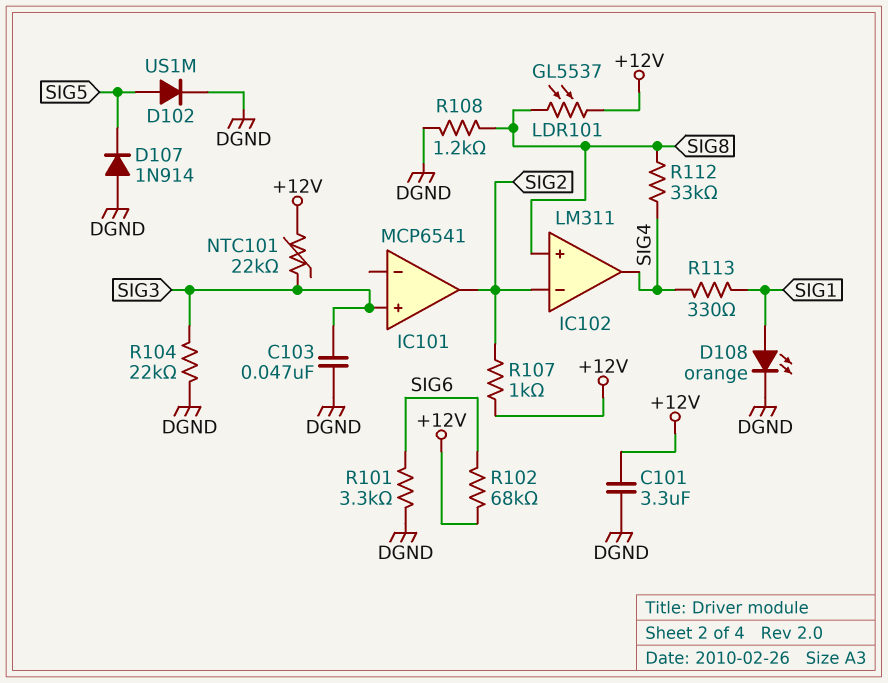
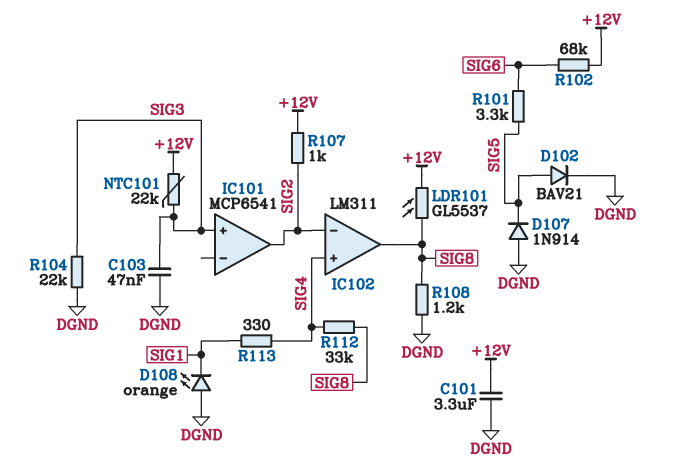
D102: diode US1M (A SIG5, K DGND) -> diode BAV21 (A SIG5, K DGND)
D108: LED orange (A SIG1, K DGND) -> LED orange (A DGND, K SIG1)
IC102 pin in+: SIG8 -> SIG4
IC102 pin out: SIG4 -> SIG8
R101: 3.3k (DGND, SIG6) -> 3.3k (SIG5, SIG6)

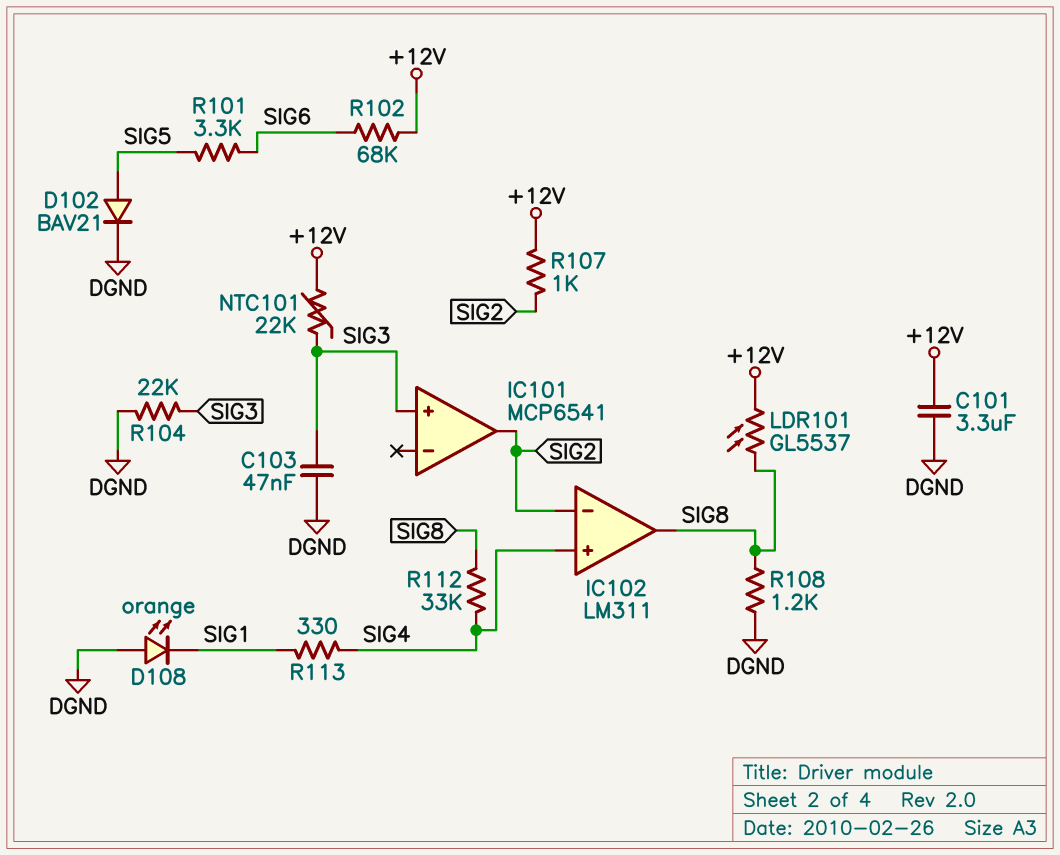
D107: diode 1N914 (A DGND, K SIG5) -> none

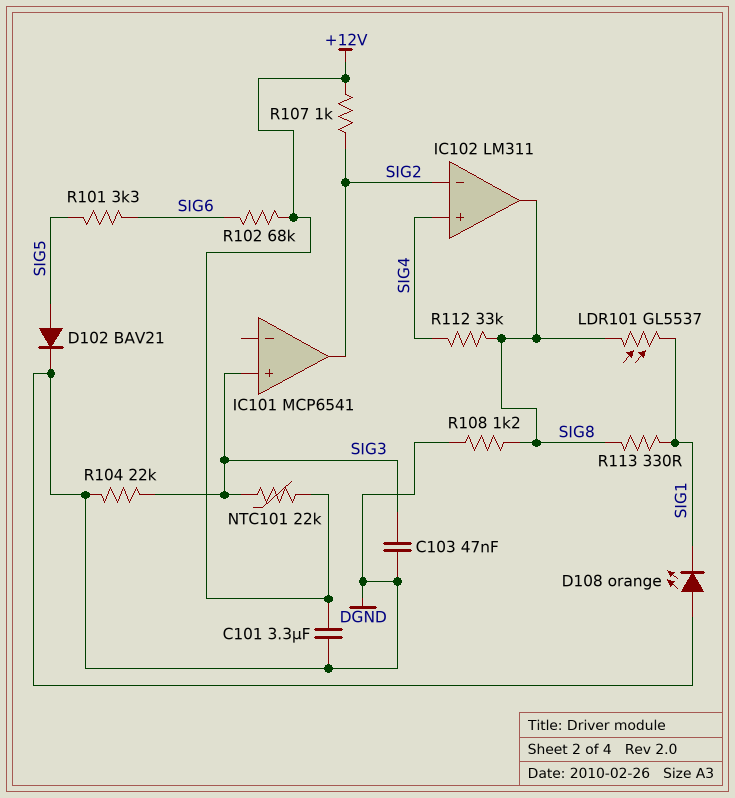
LDR101: GL5537 (+12V, SIG8) -> GL5537 (SIG1, SIG8)
R113: 330 (SIG1, SIG4) -> 330 (SIG1, SIG8)

